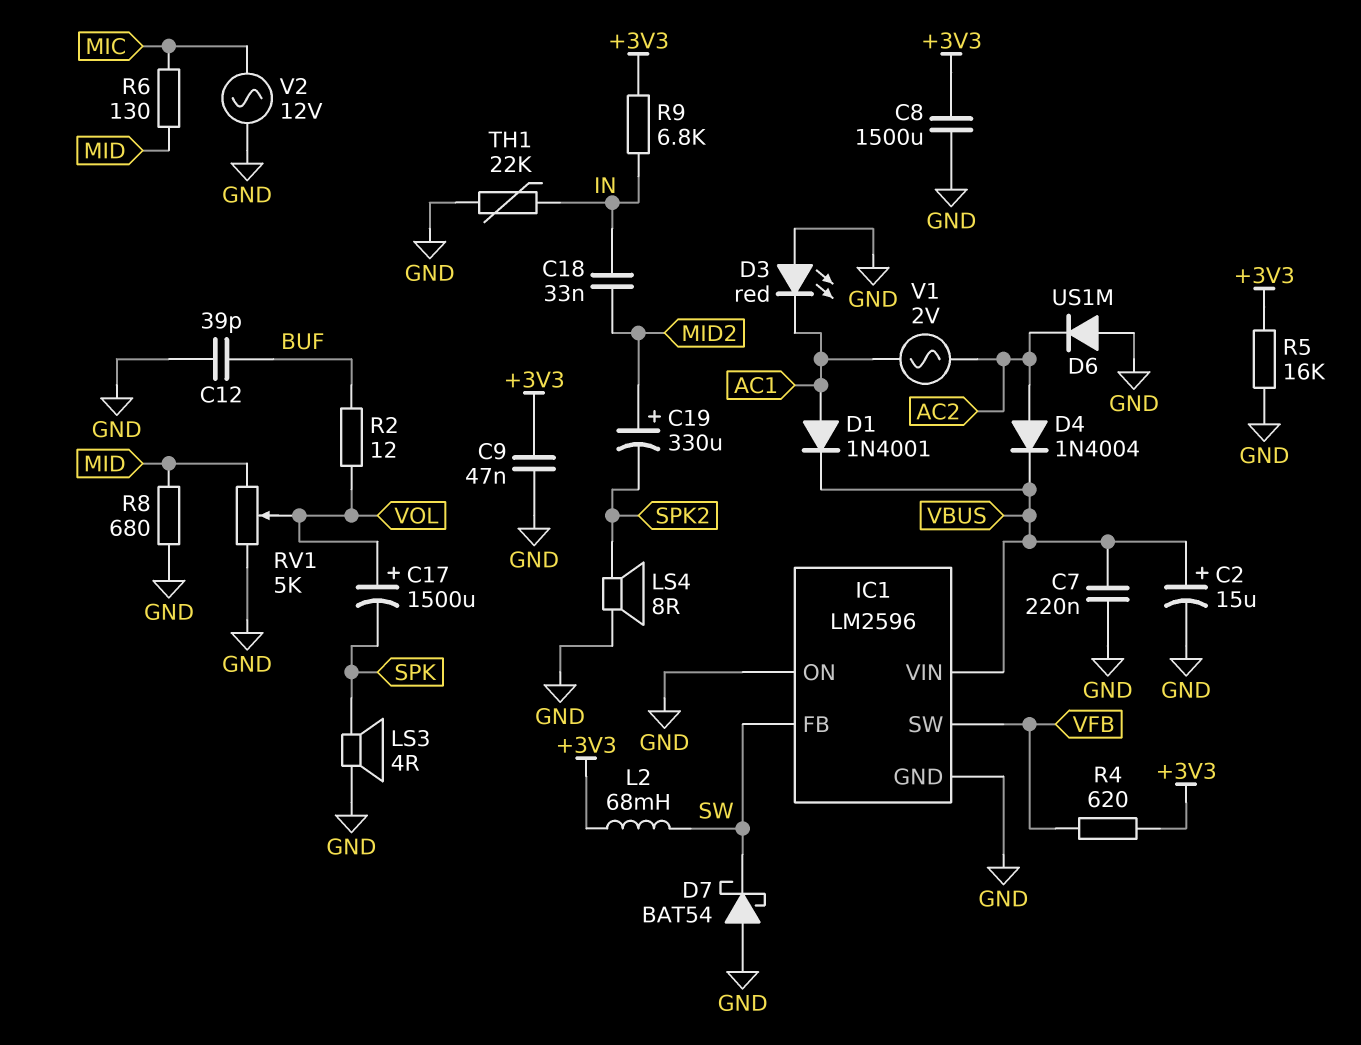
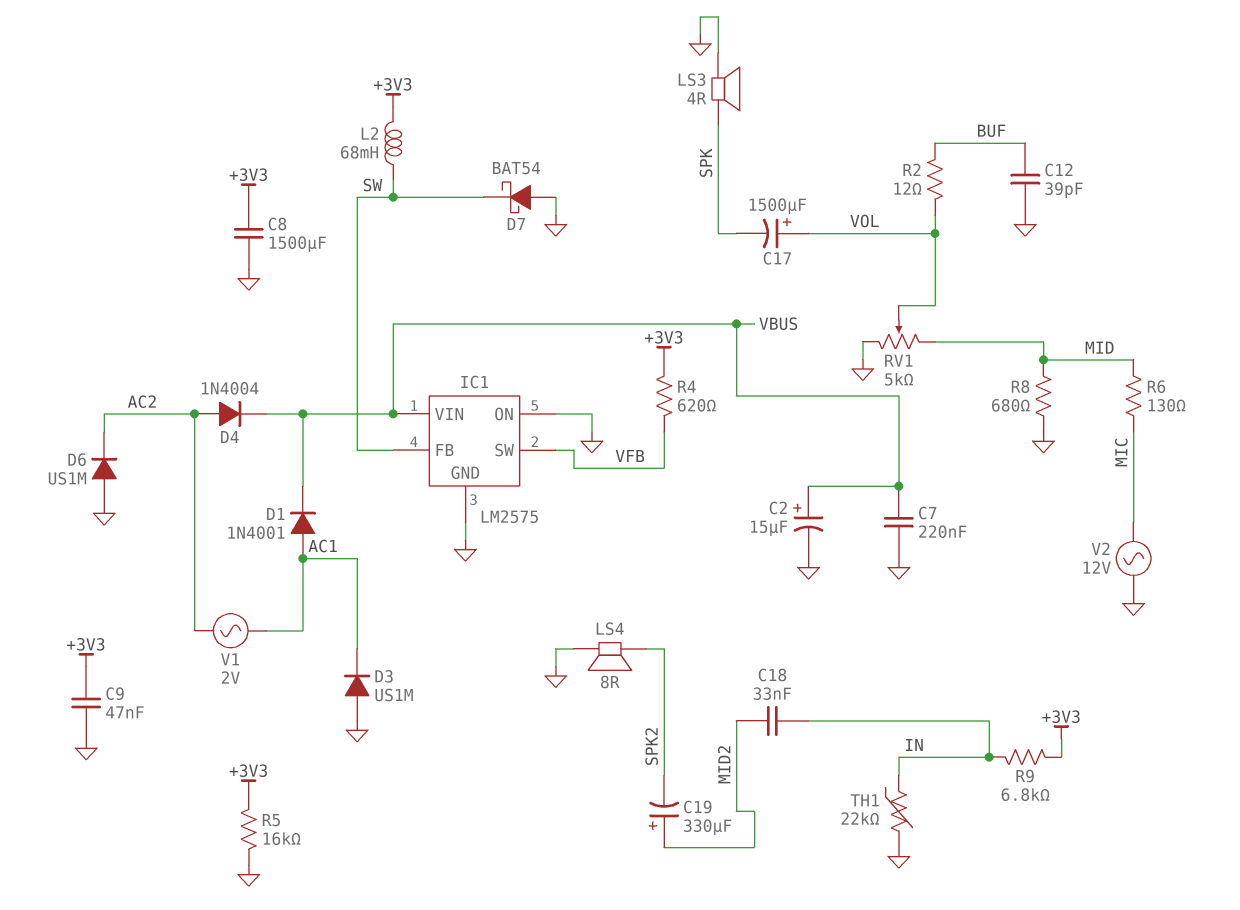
D3: LED red (A GND, K AC1) -> diode US1M (A GND, K AC1)
IC1: LM2596 -> LM2575

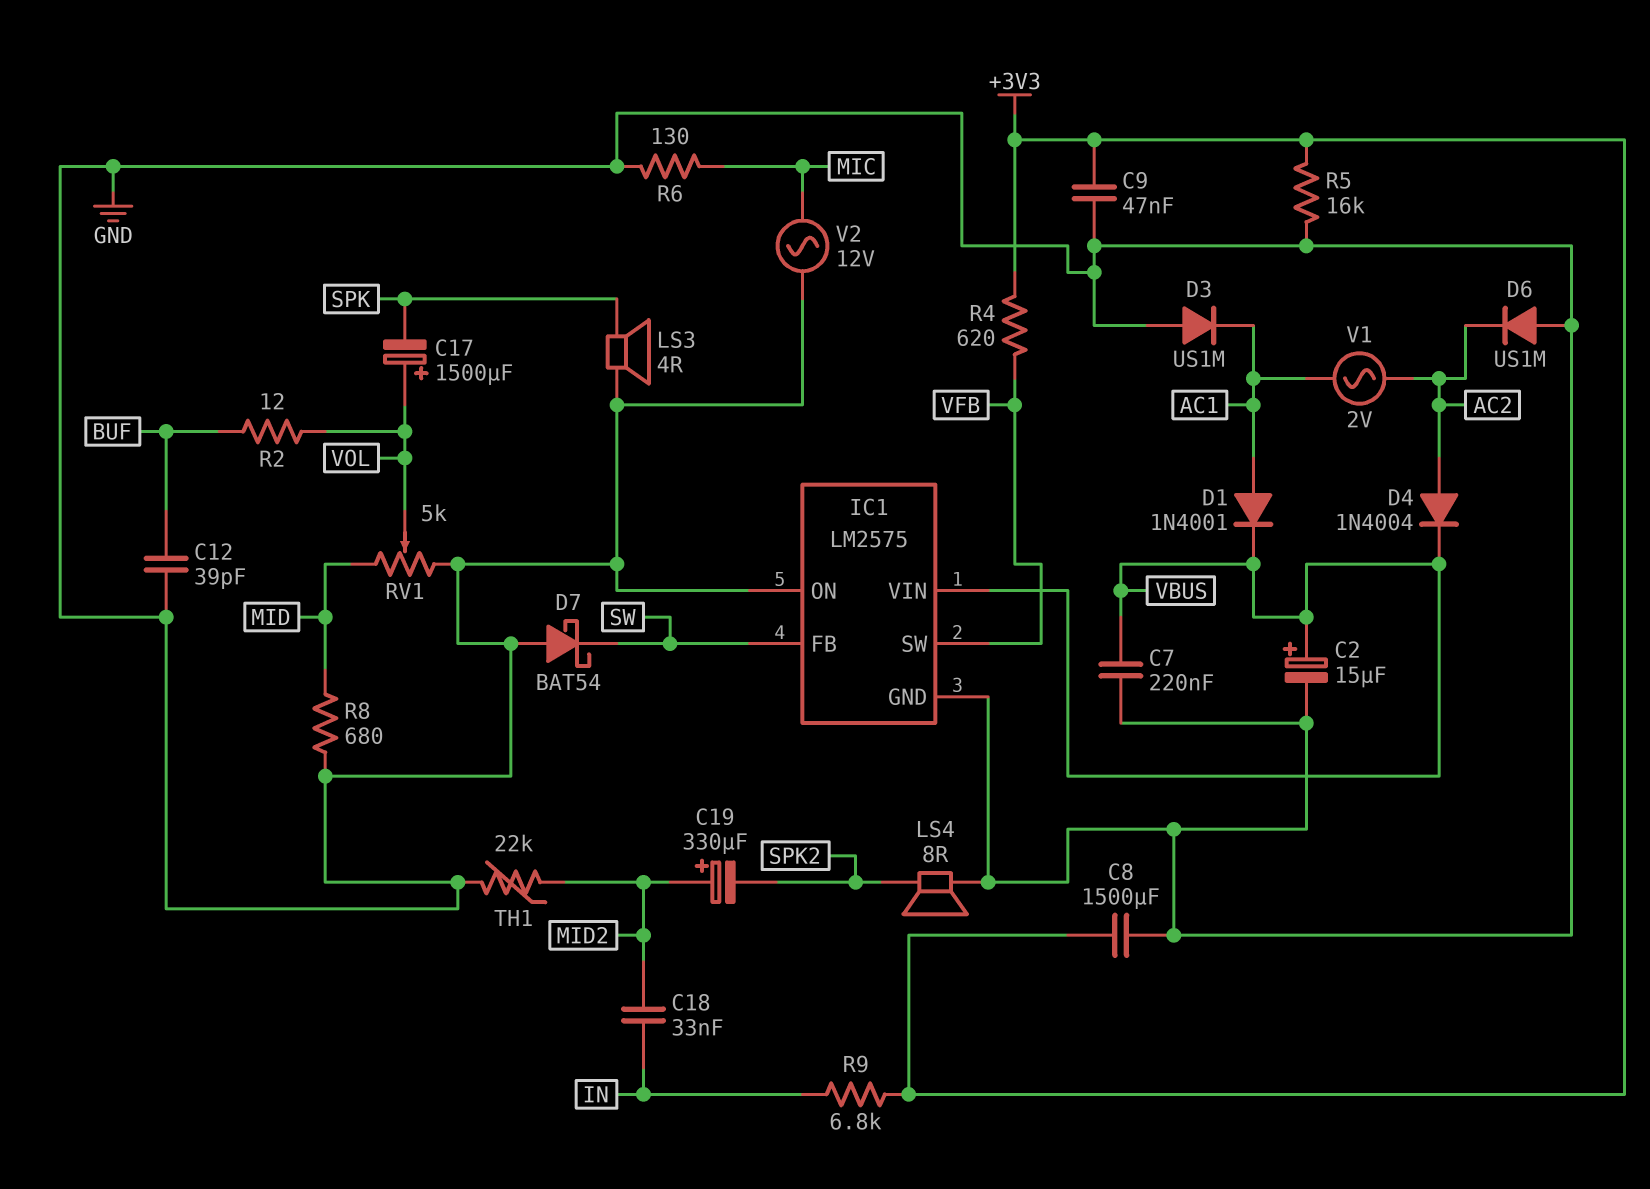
L2: 68mH (+3V3, SW) -> none
R6: 130 (MIC, MID) -> 130 (GND, MIC)
TH1: 22k (GND, IN) -> 22k (GND, MID2)

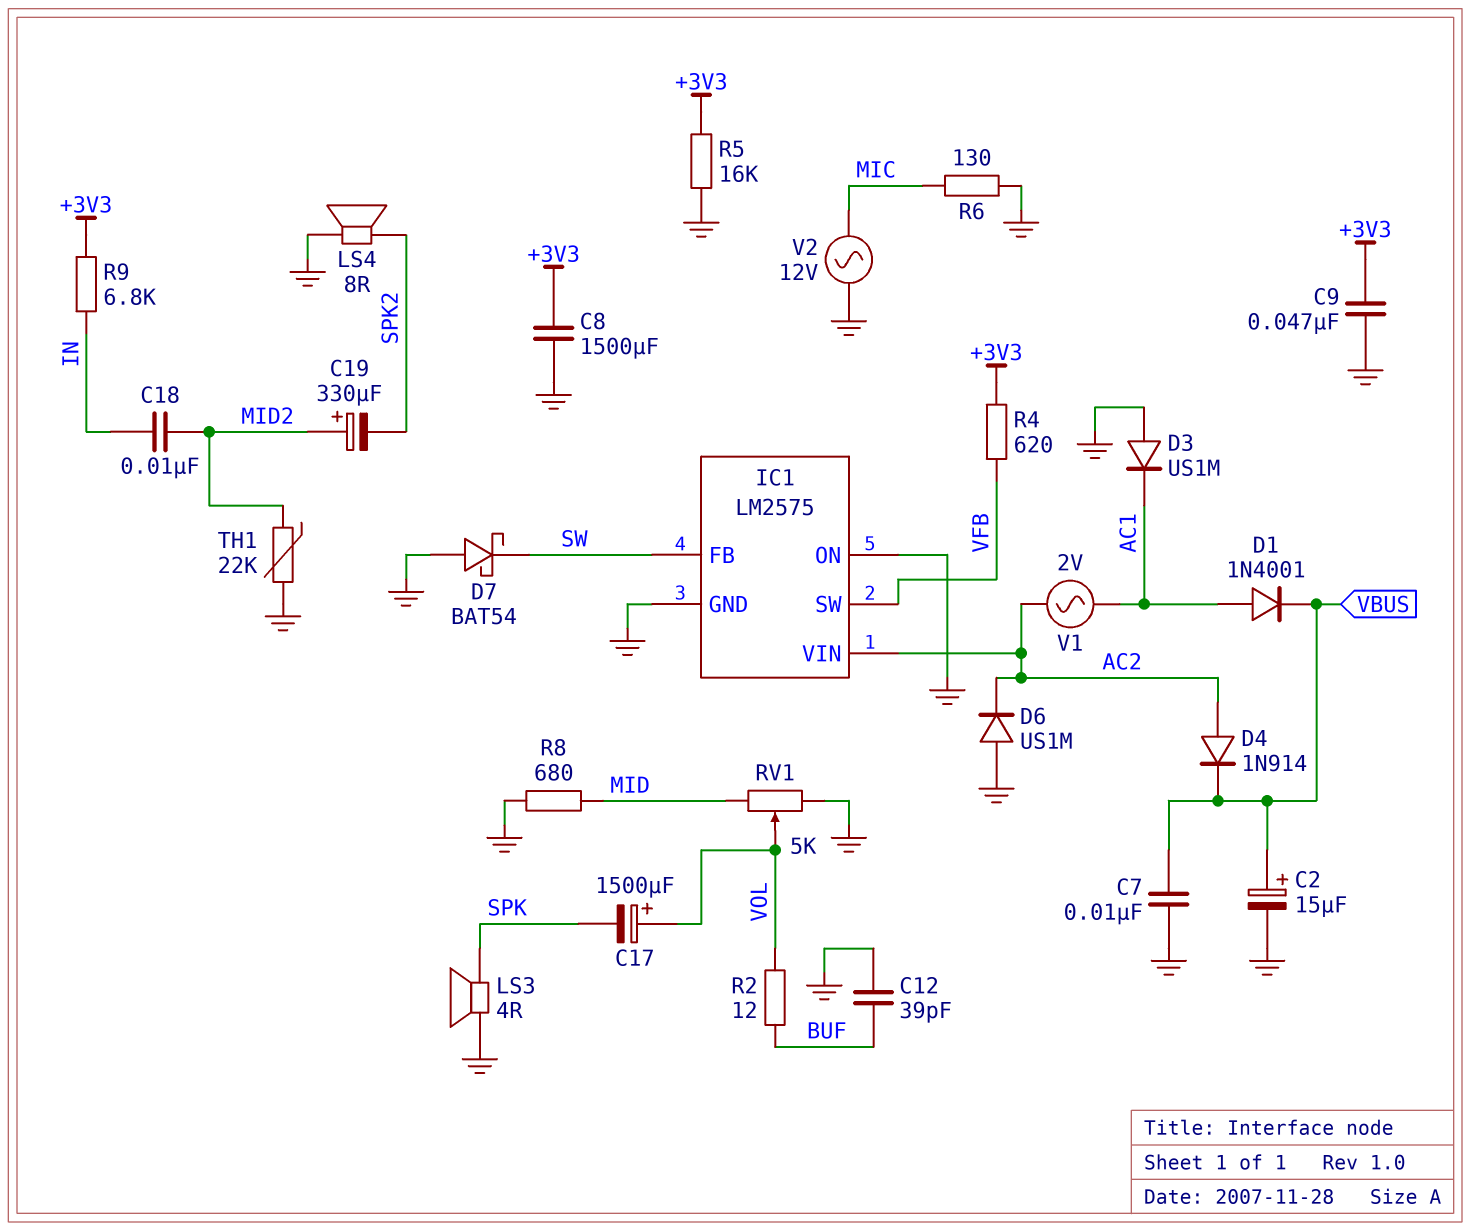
C7: 220nF (GND, VBUS) -> 10nF (GND, VBUS)
C18: 33nF (IN, MID2) -> 10nF (IN, MID2)
D4: diode 1N4004 (A AC2, K VBUS) -> diode 1N914 (A AC2, K VBUS)
IC1 pin VIN: VBUS -> AC2

